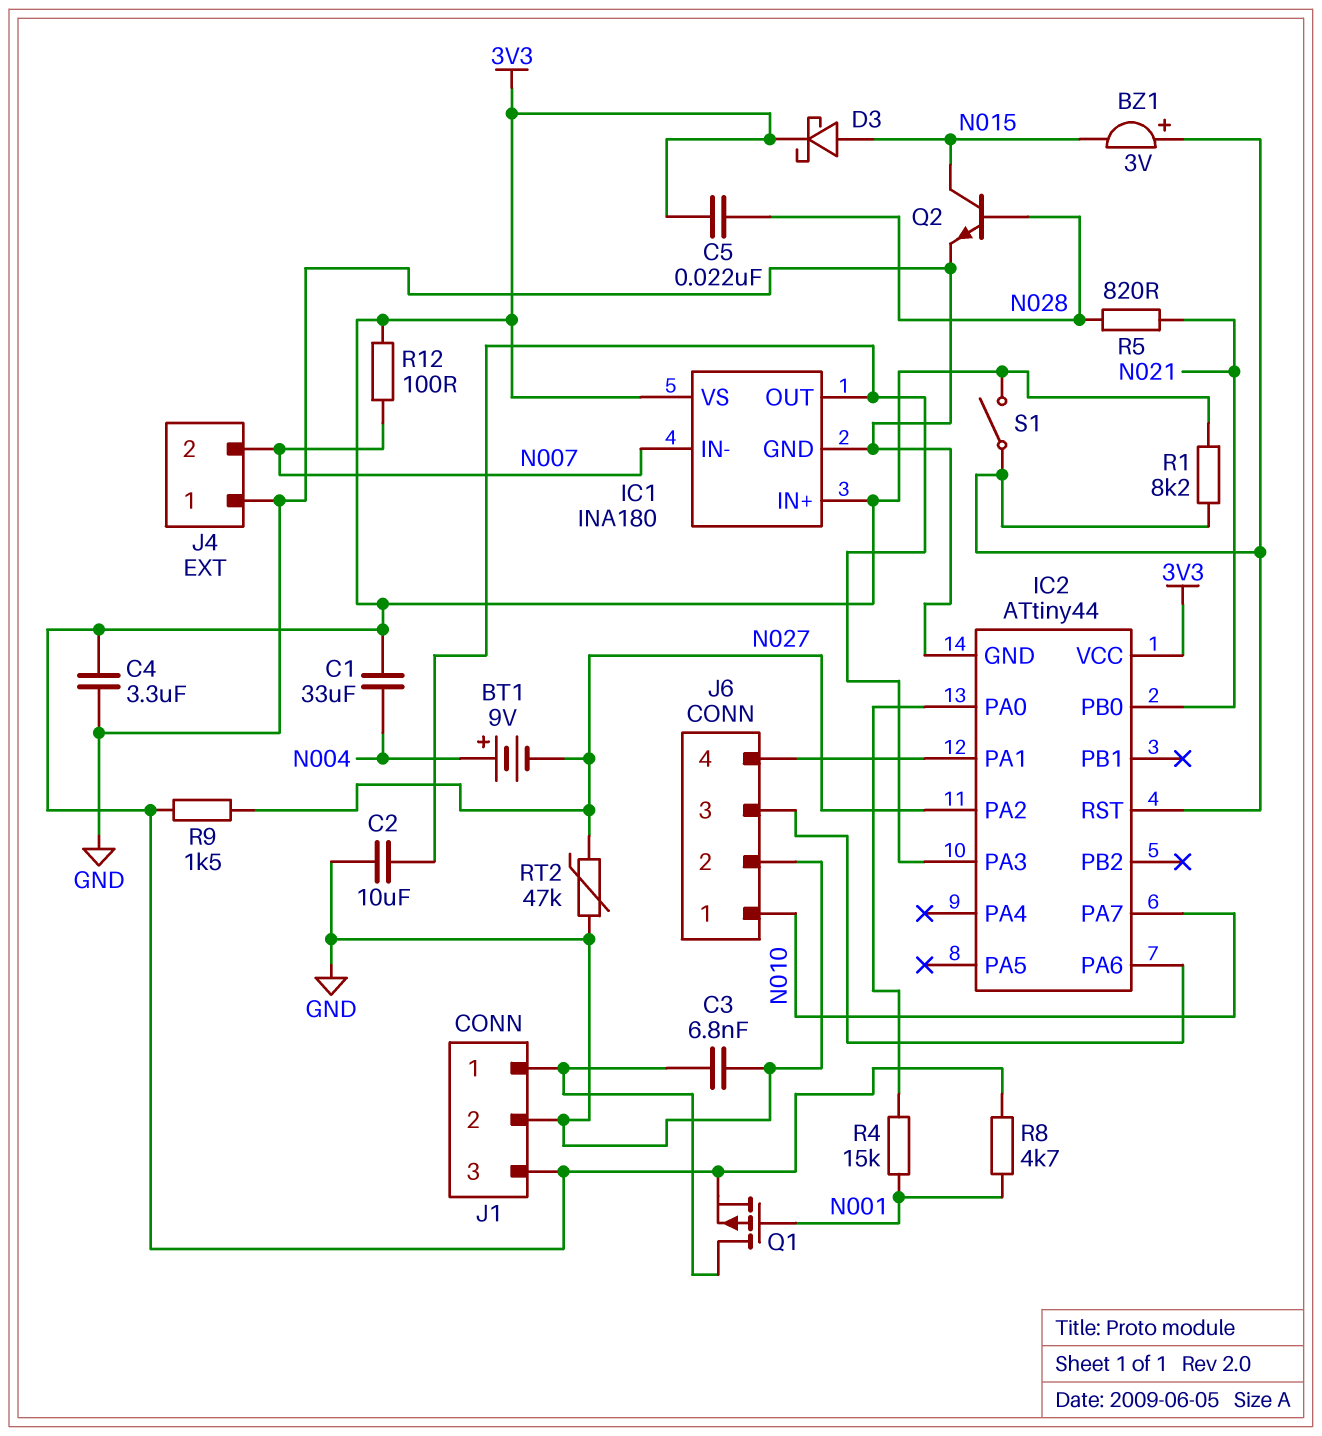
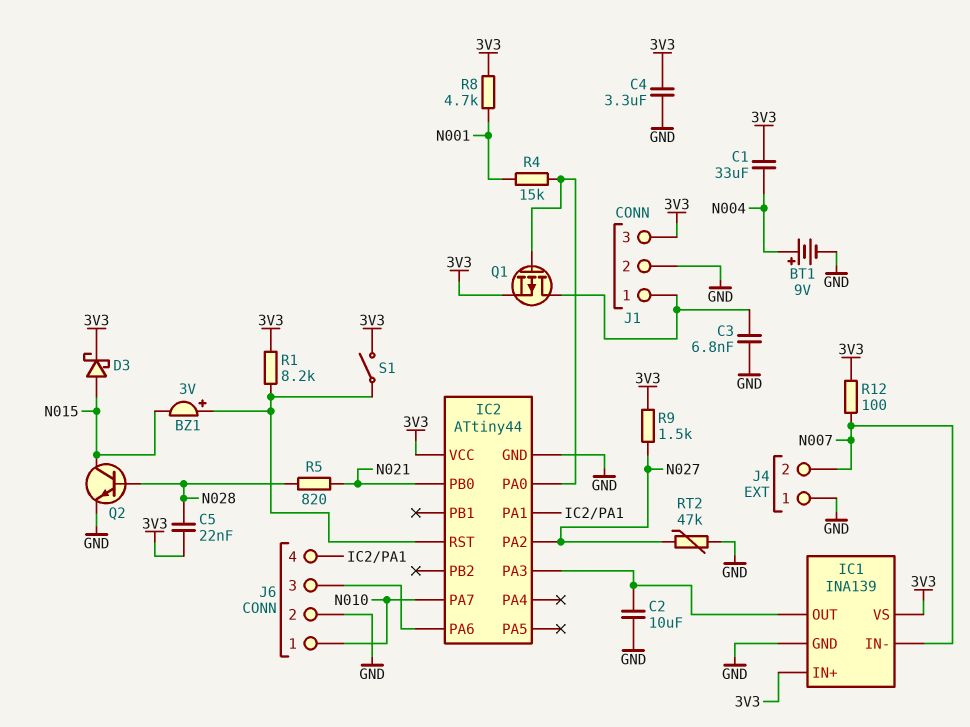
BT1: 9V (plus N004, minus N027) -> 9V (plus N004, minus GND)
IC1: INA180 -> INA139
Q1: PMOS (G N001, D J1/1, S 3V3) -> PMOS (G IC2/PA0, D J1/1, S 3V3)

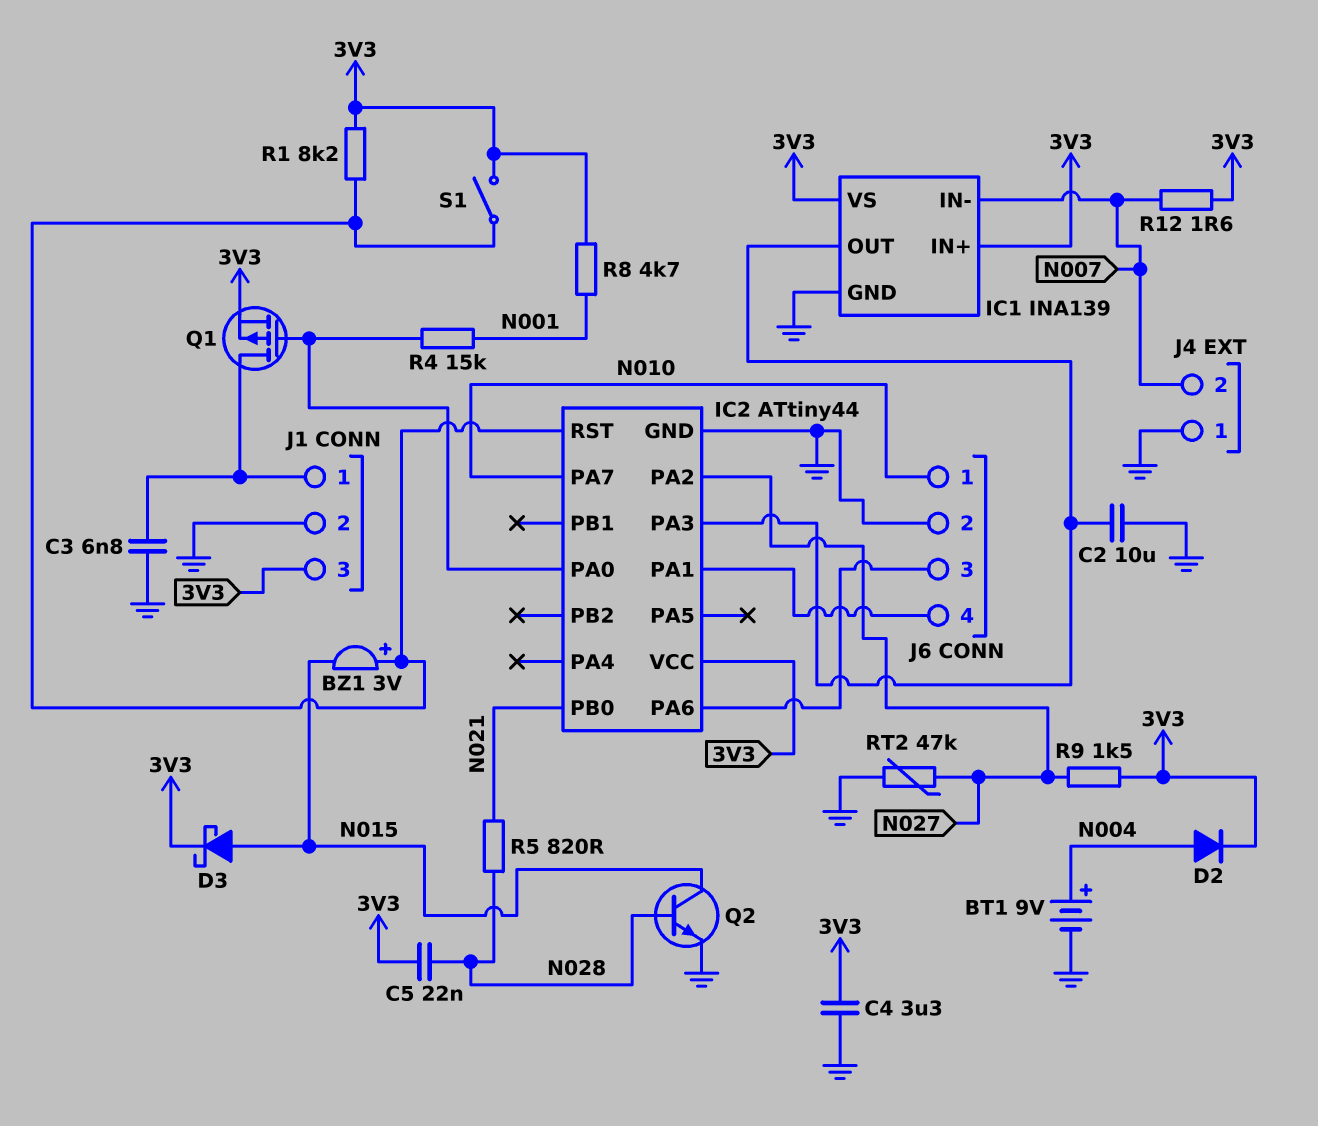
C1: 33uF (3V3, N004) -> none
D2: none -> diode (A N004, K 3V3)
R12: 100 (3V3, N007) -> 1.6 (3V3, N007)

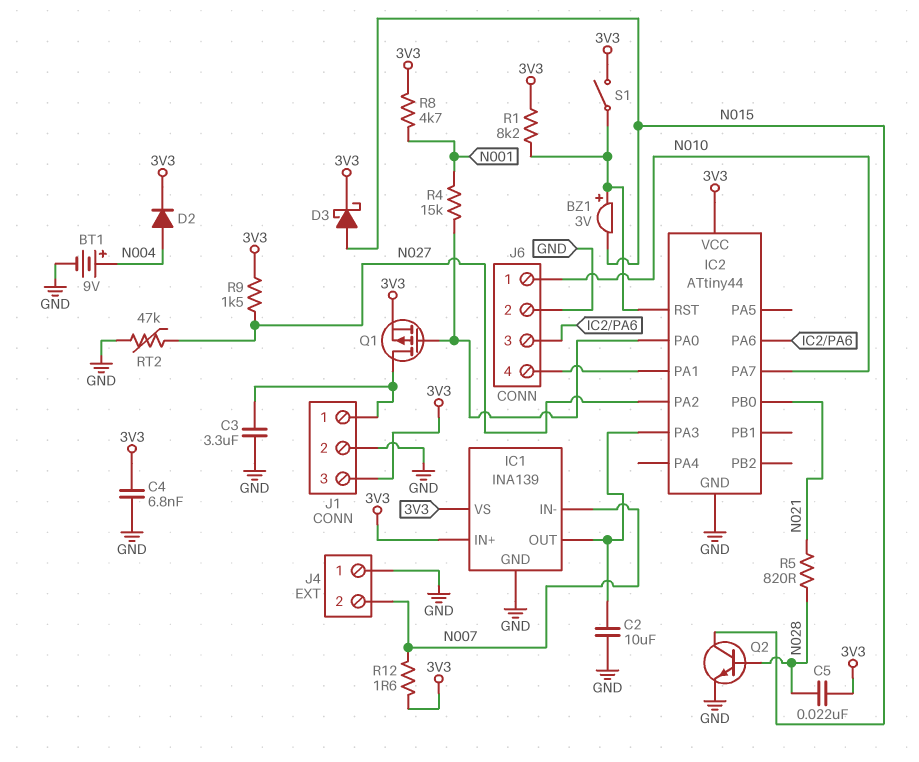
C3: 6.8nF (GND, J1/1) -> 3.3uF (GND, J1/1)
C4: 3.3uF (3V3, GND) -> 6.8nF (3V3, GND)

